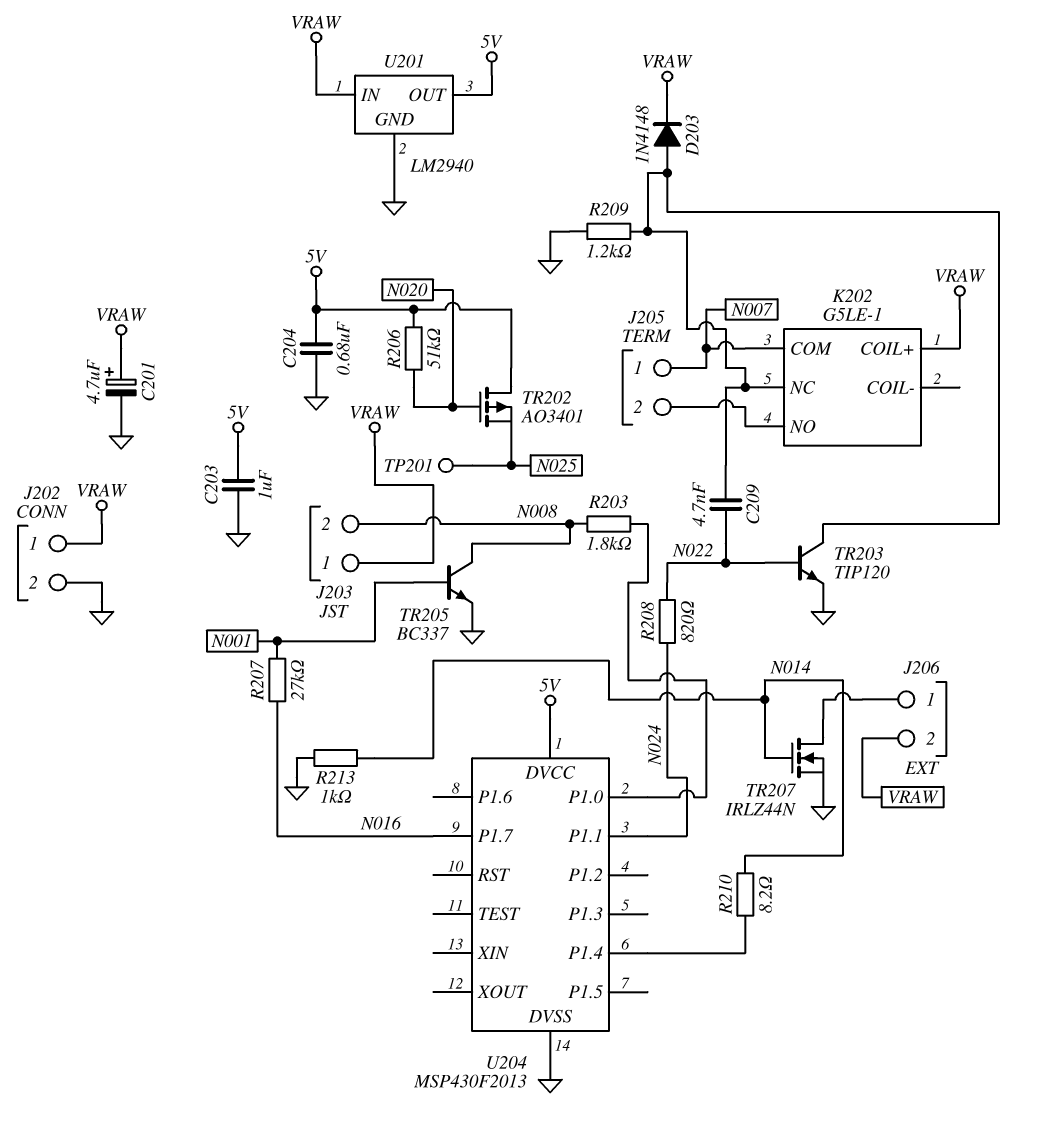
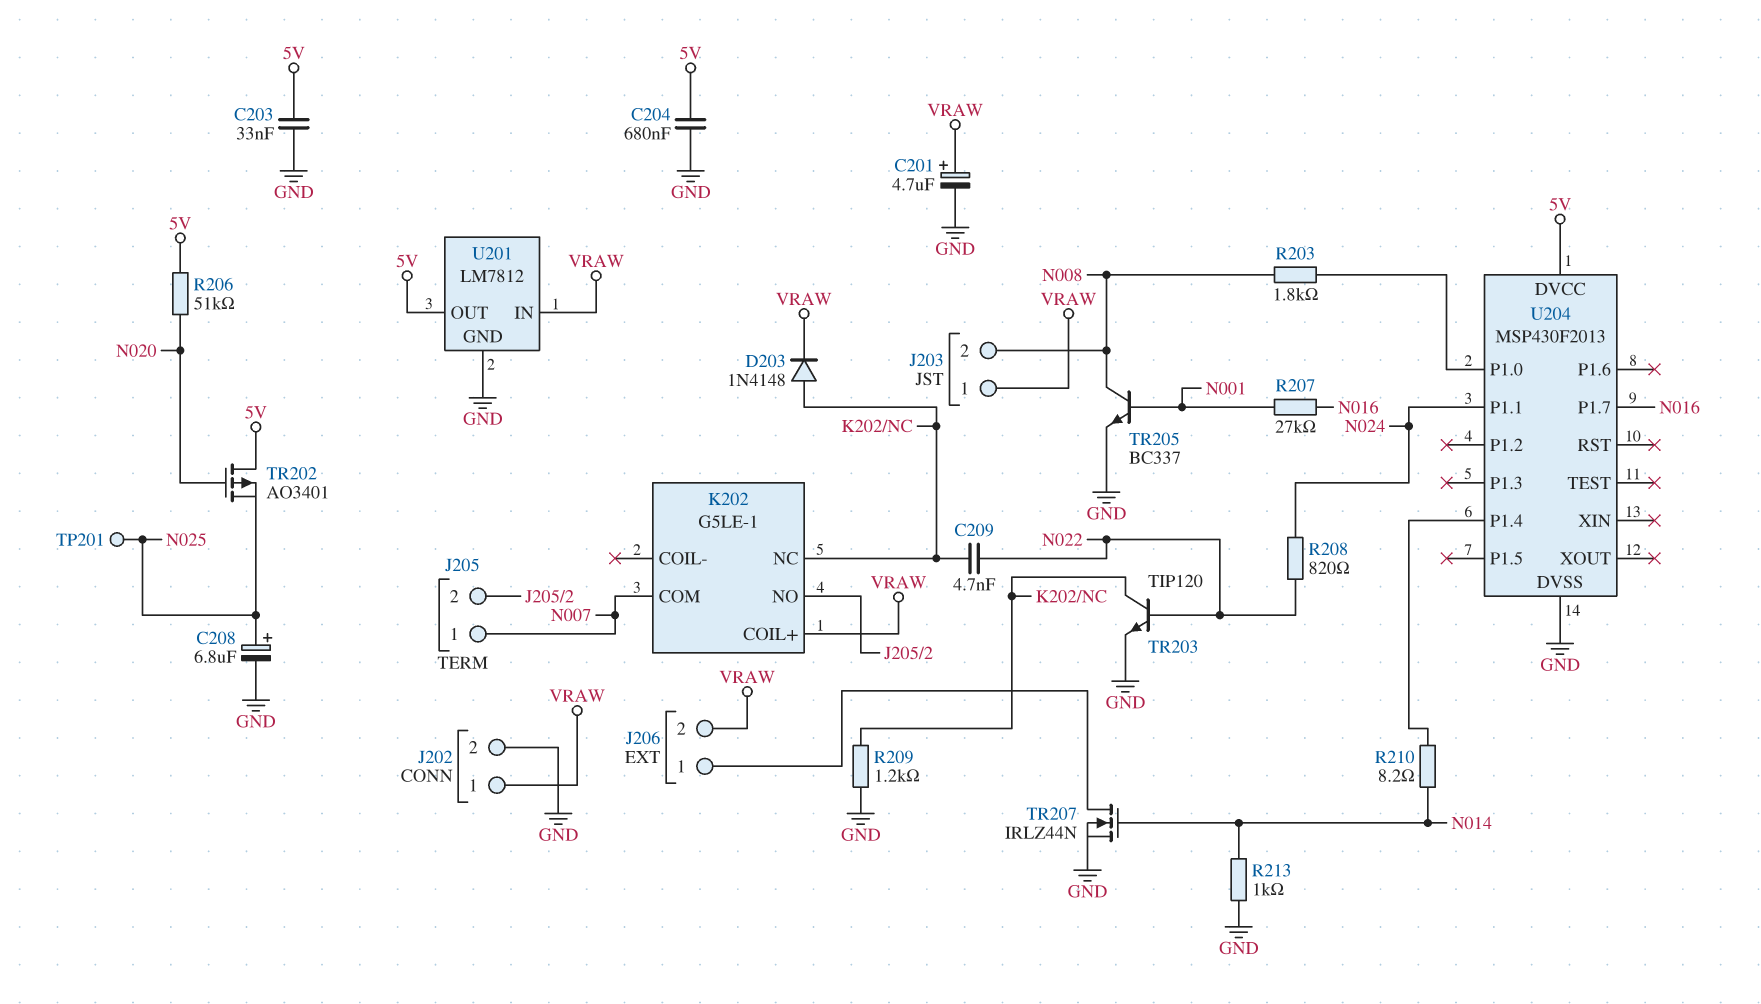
C203: 1uF (5V, GND) -> 33nF (5V, GND)
C208: none -> 6.8uF (plus N025, minus GND)
U201: LM2940 -> LM7812

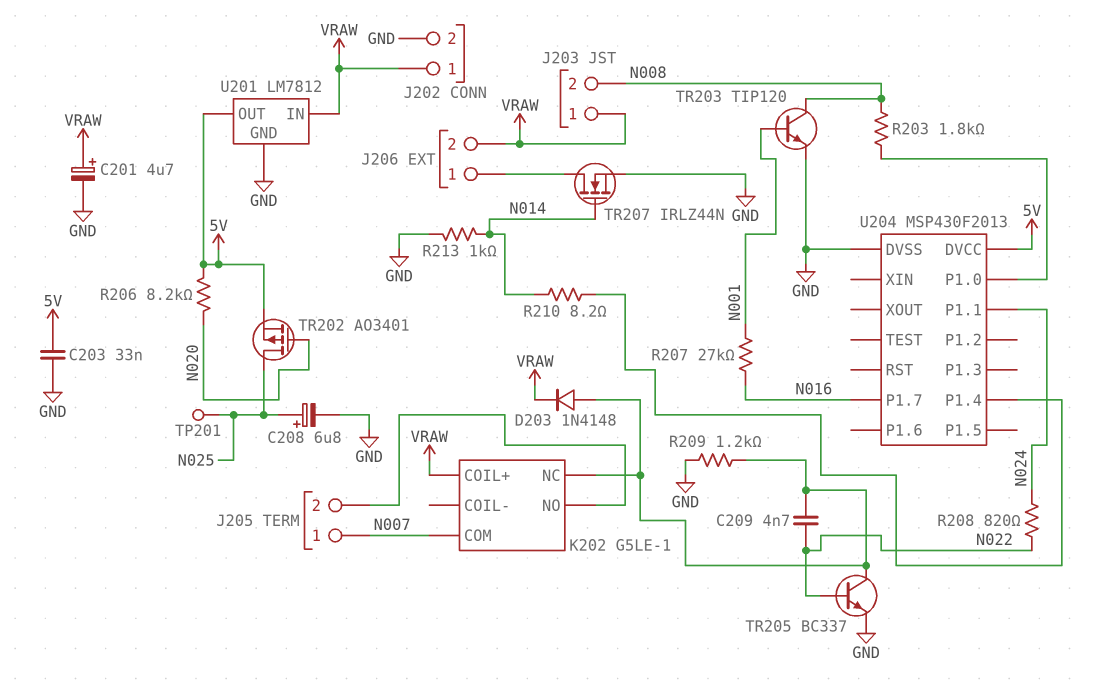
C204: 680nF (5V, GND) -> none
R206: 51k (5V, N020) -> 8.2k (5V, N020)
TR202: PMOS AO3401 (G N020, D 5V, S N025) -> PMOS AO3401 (G N020, D N025, S 5V)
TR203: NPN TIP120 (B N022, C K202/NC, E GND) -> NPN TIP120 (B N001, C N008, E GND)
TR205: NPN BC337 (B N001, C N008, E GND) -> NPN BC337 (B N022, C K202/NC, E GND)

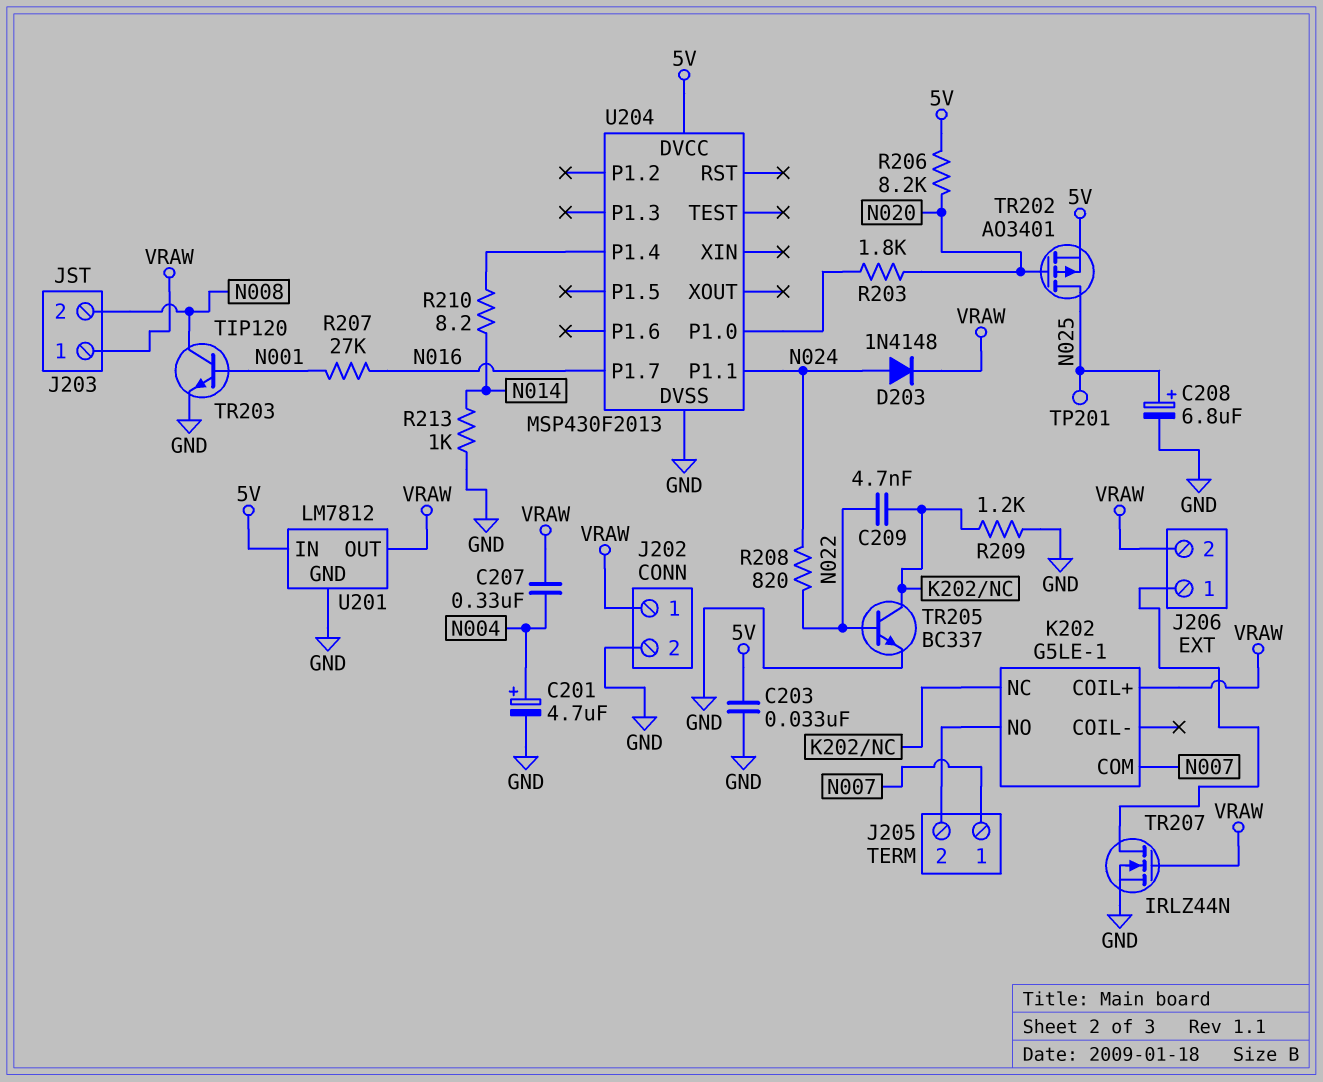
C201: 4.7uF (plus VRAW, minus GND) -> 4.7uF (plus N004, minus GND)
C207: none -> 330nF (N004, VRAW)
D203: diode 1N4148 (A K202/NC, K VRAW) -> diode 1N4148 (A N024, K VRAW)
R203: 1.8k (N008, U204/P1.0) -> 1.8k (N020, U204/P1.0)
TR207: NMOS IRLZ44N (G N014, D J206/1, S GND) -> NMOS IRLZ44N (G VRAW, D J206/1, S GND)
U201 pin IN: VRAW -> 5V
U201 pin OUT: 5V -> VRAW

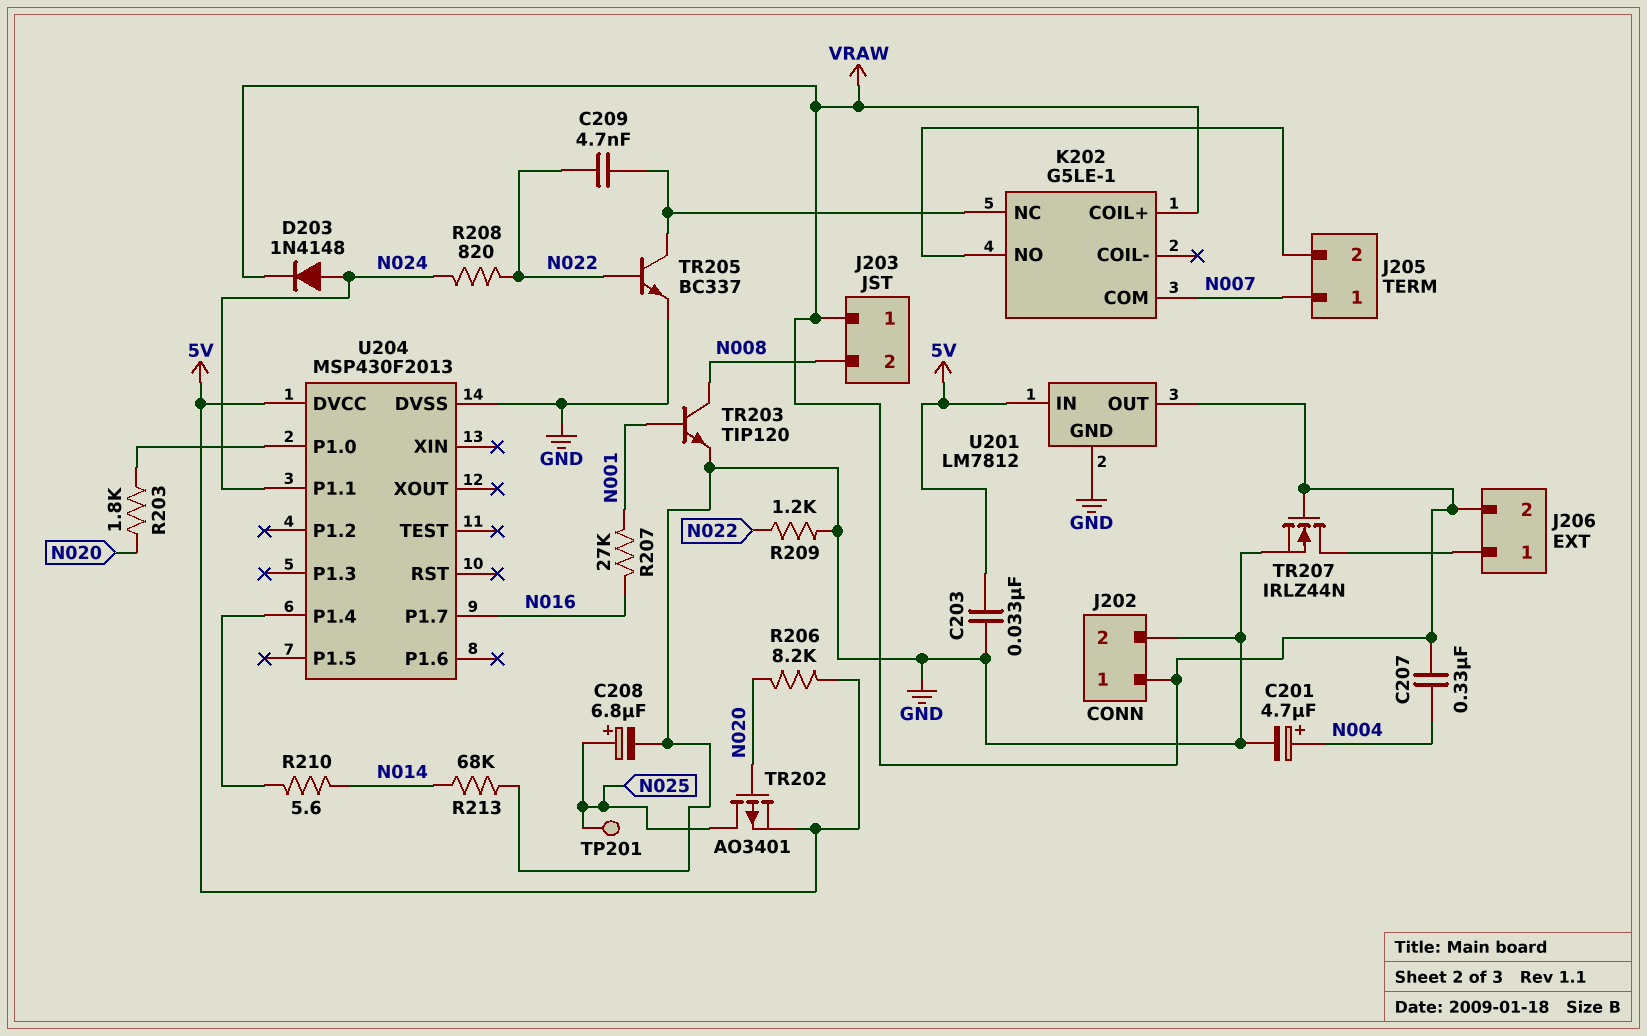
R209: 1.2k (GND, K202/NC) -> 1.2k (GND, N022)
R210: 8.2 (N014, U204/P1.4) -> 5.6 (N014, U204/P1.4)
R213: 1k (GND, N014) -> 68k (GND, N014)

